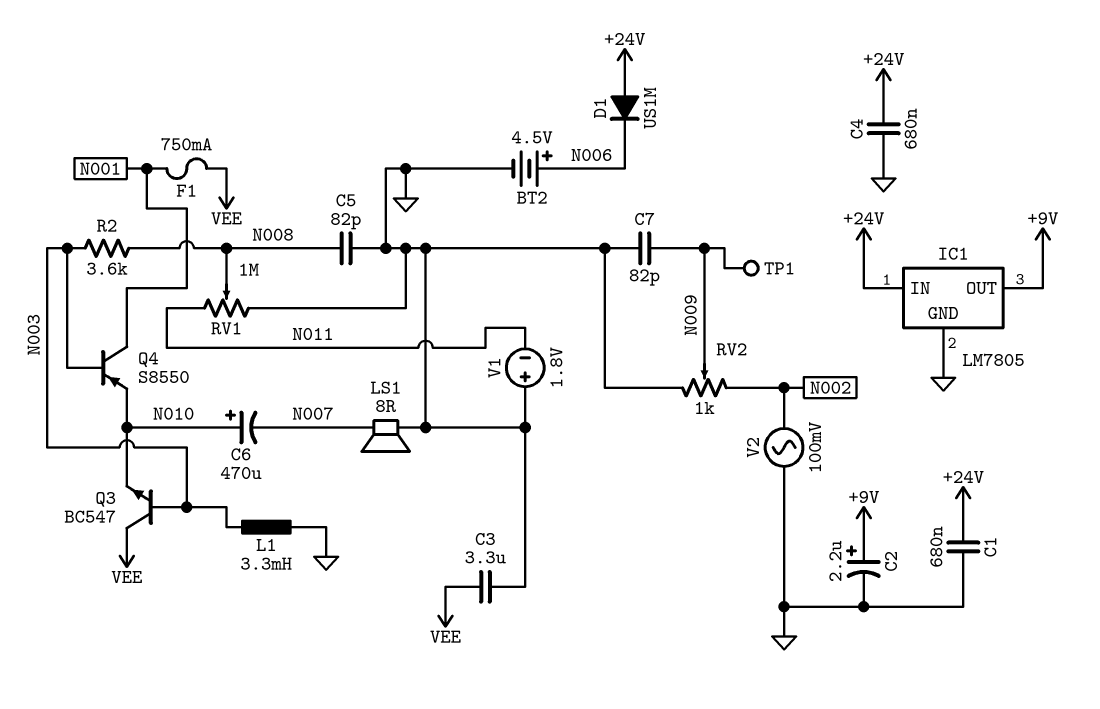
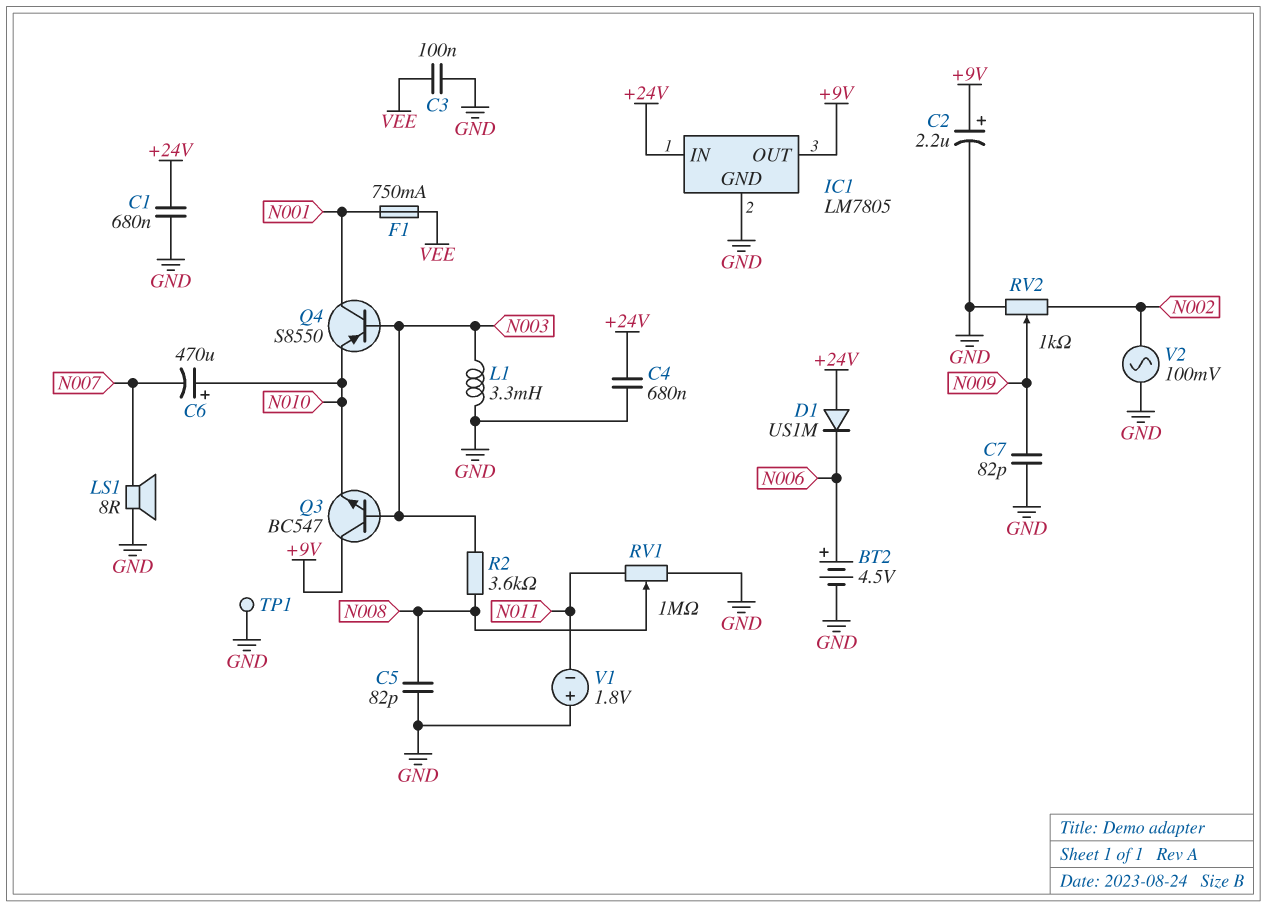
C3: 3.3uF (GND, VEE) -> 100nF (GND, VEE)
Q3: NPN BC547 (B N003, C VEE, E N010) -> NPN BC547 (B N003, C +9V, E N010)
TP1: test point (N009) -> test point (GND)

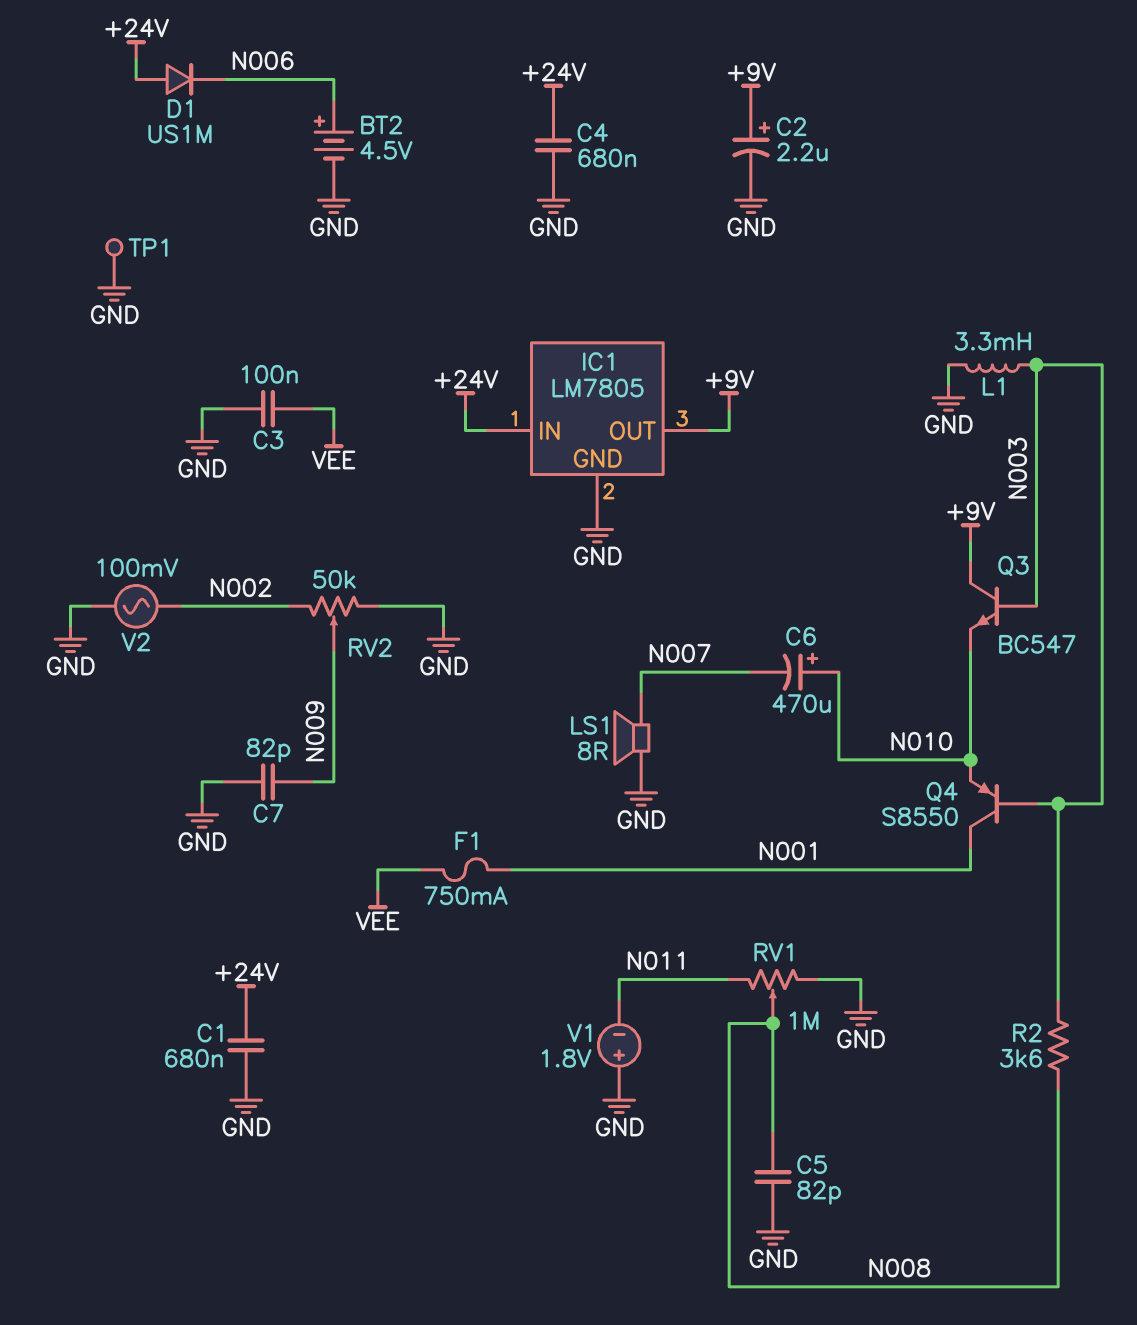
RV2: 1k (GND, N002, wiper N009) -> 50k (GND, N002, wiper N009)

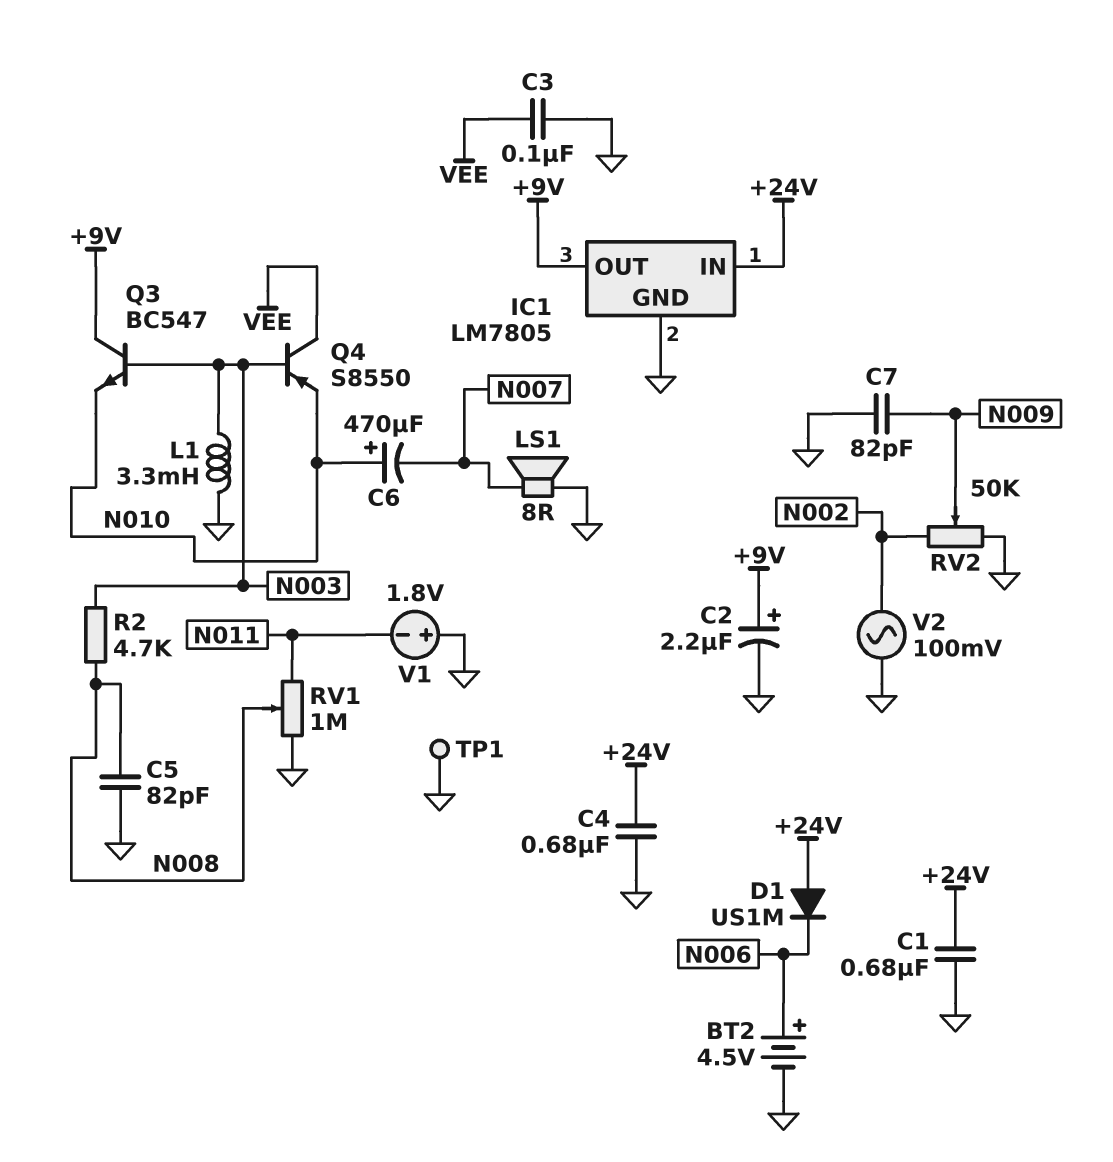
F1: 750mA (N001, VEE) -> none
Q4: PNP S8550 (B N003, C N001, E N010) -> PNP S8550 (B N003, C VEE, E N010)
R2: 3.6k (N003, N008) -> 4.7k (N003, N008)

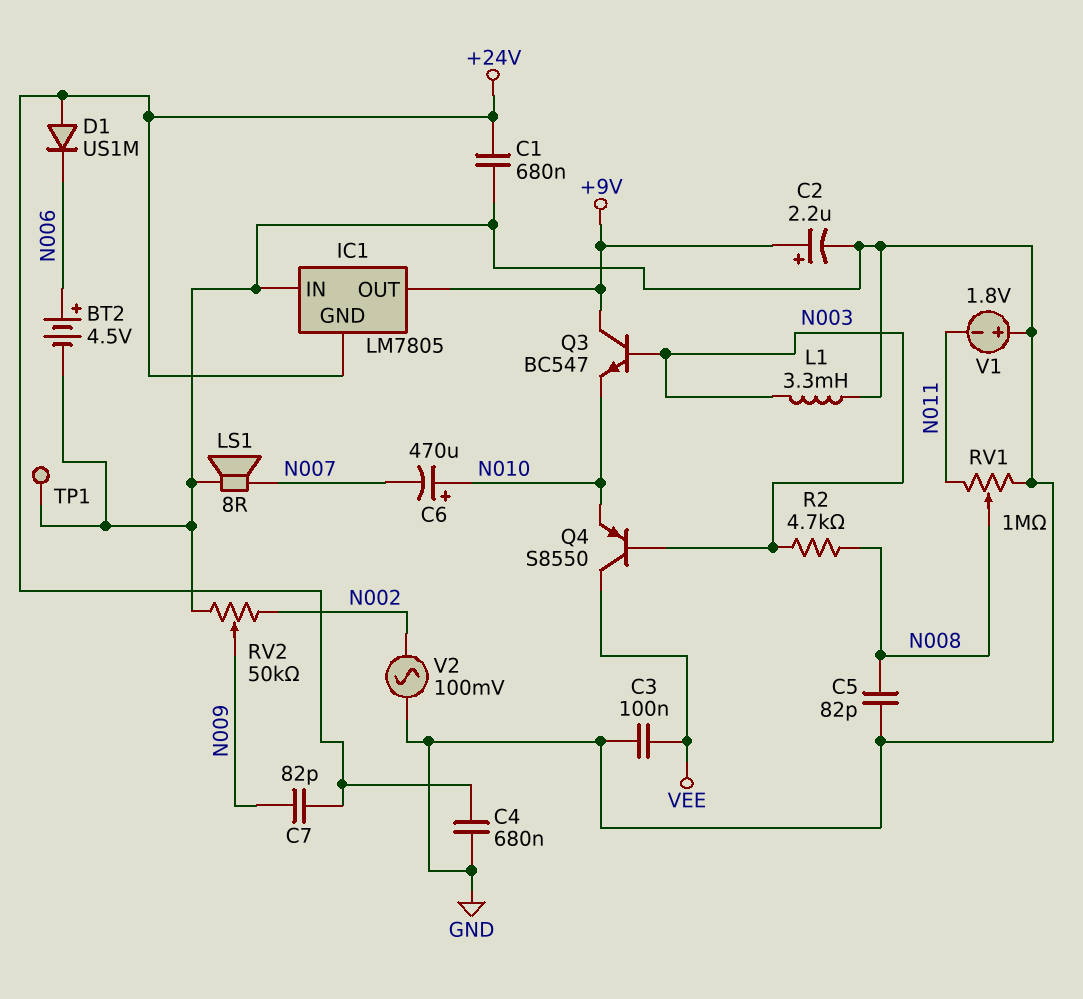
C7: 82pF (GND, N009) -> 82pF (+24V, N009)
IC1 pin GND: GND -> +24V
IC1 pin IN: +24V -> GND

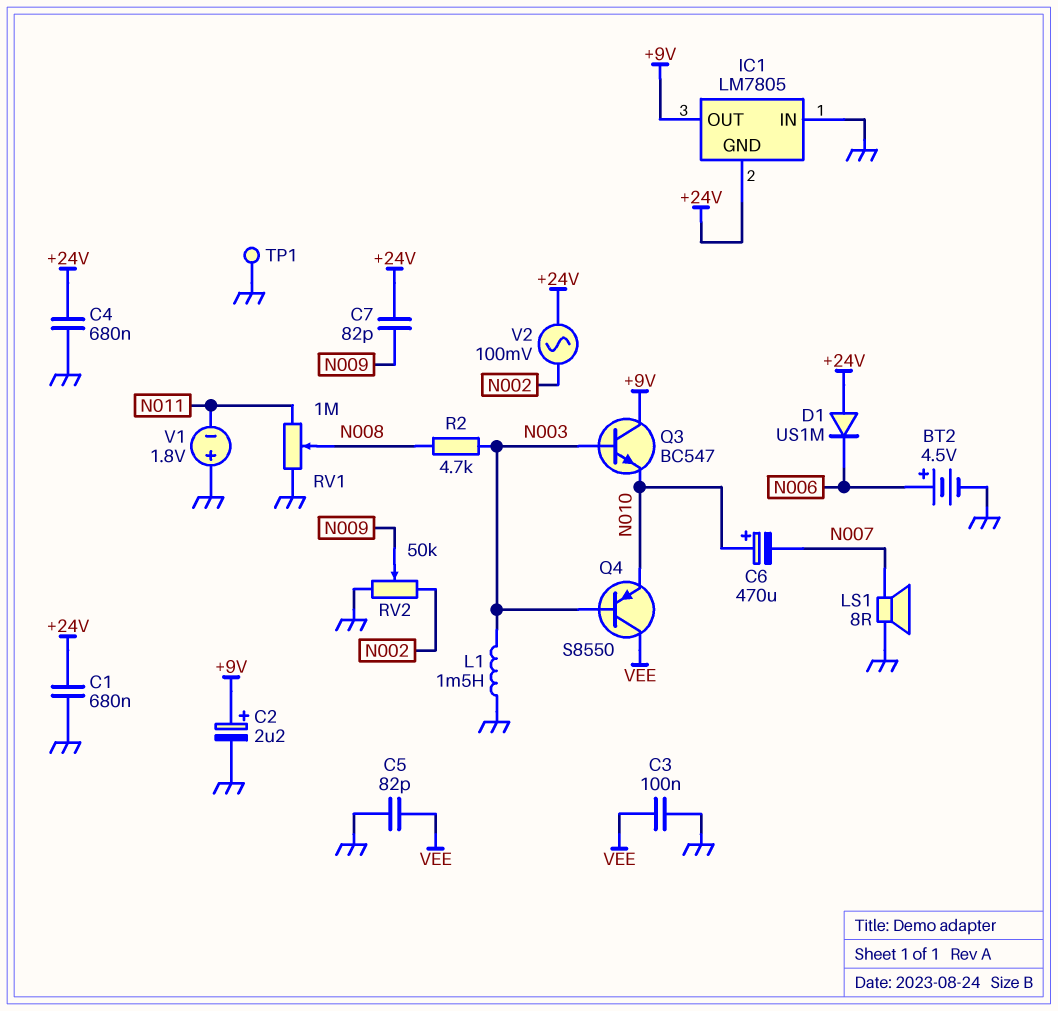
C5: 82pF (GND, N008) -> 82pF (GND, VEE)
L1: 3.3mH (GND, N003) -> 1.5mH (GND, N003)
V2: AC 100mV (GND, N002) -> AC 100mV (+24V, N002)

